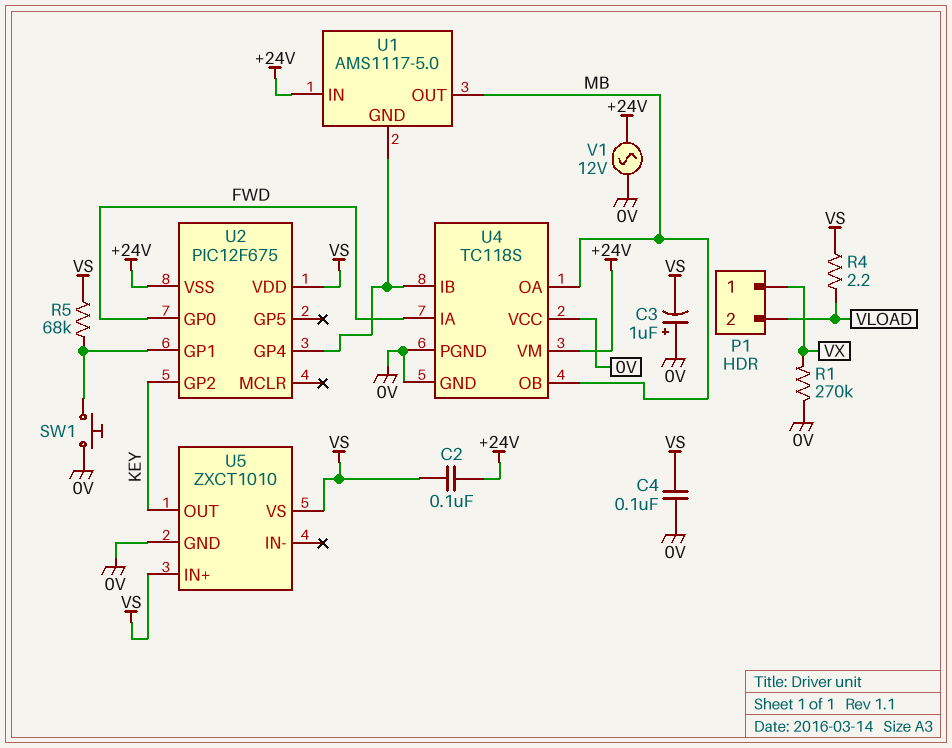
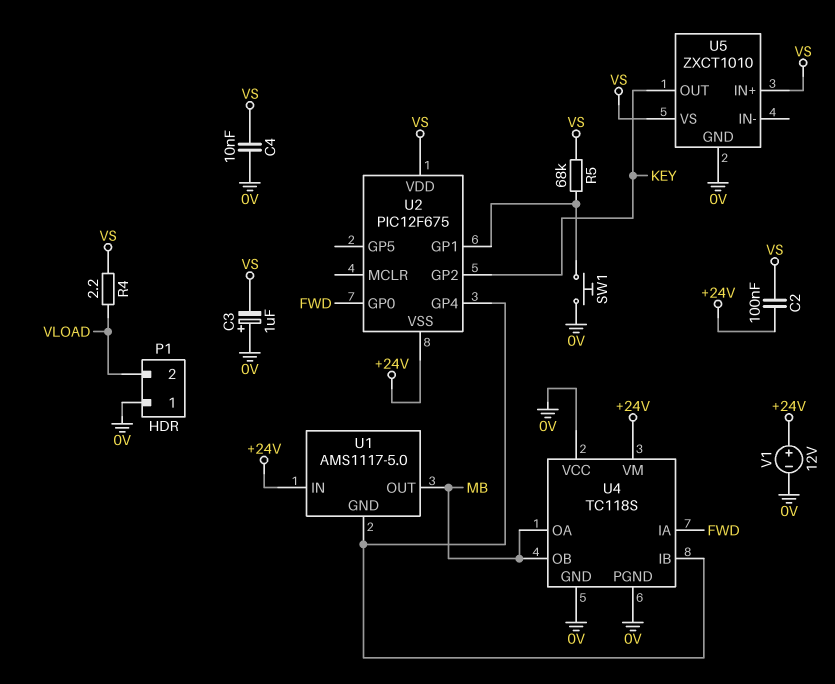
C4: 100nF (0V, VS) -> 10nF (0V, VS)
P1 pin 1: VX -> 0V
R1: 270k (0V, VX) -> none
V1: AC 12V (+24V, 0V) -> 12V (plus +24V, minus 0V)

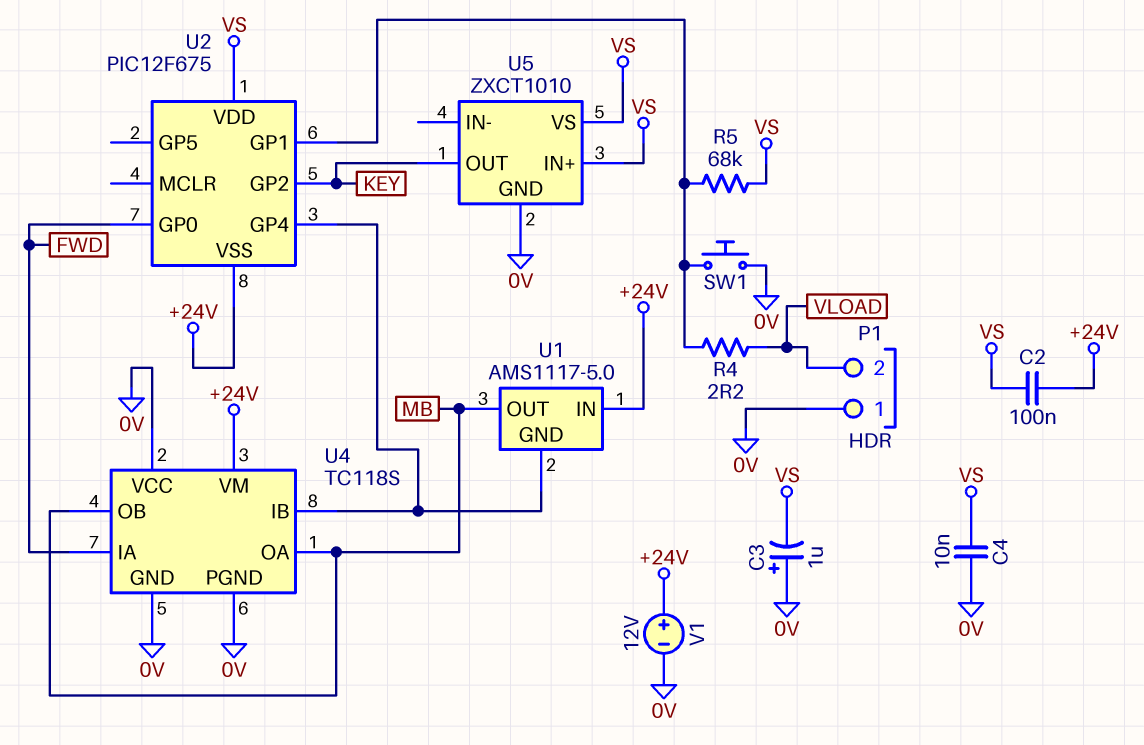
R4: 2.2 (VLOAD, VS) -> 2.2 (U2/GP1, VLOAD)

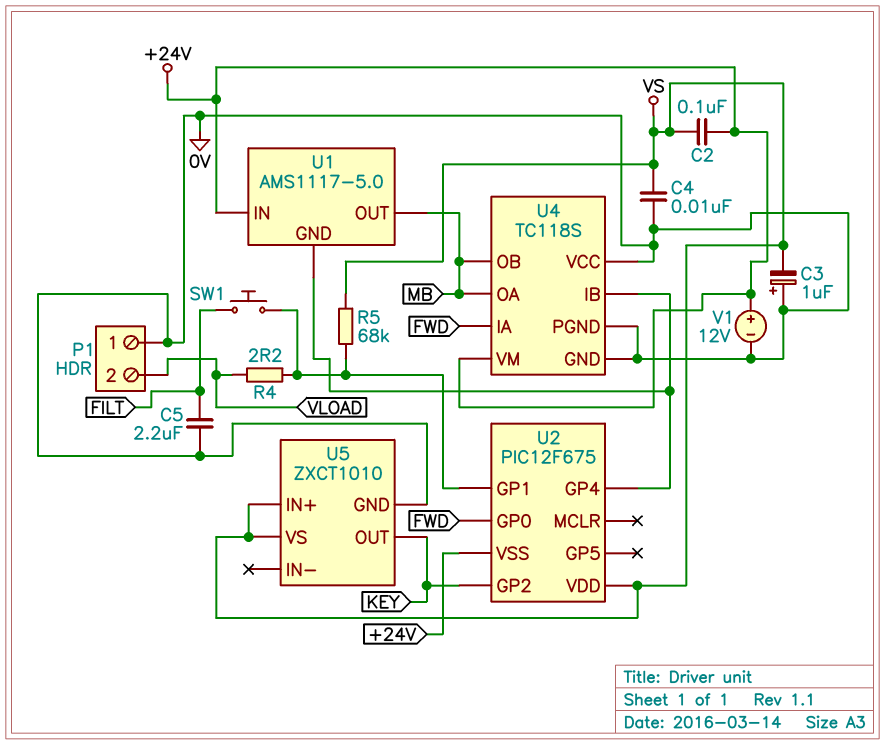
C5: none -> 2.2uF (0V, FILT)
SW1: button (0V, U2/GP1) -> button (FILT, U2/GP1)

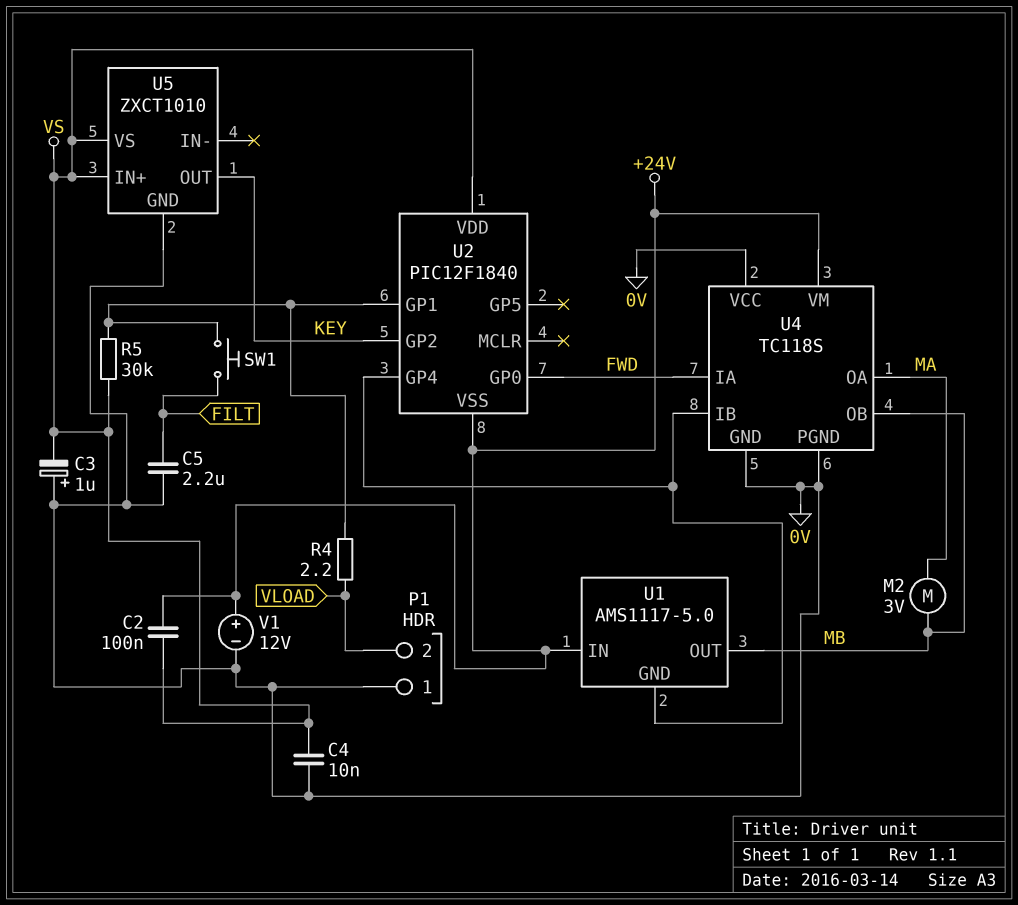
M2: none -> motor 3V (MA, MB)
R5: 68k (U2/GP1, VS) -> 30k (U2/GP1, VS)
U2: PIC12F675 -> PIC12F1840
U4 pin OA: MB -> MA

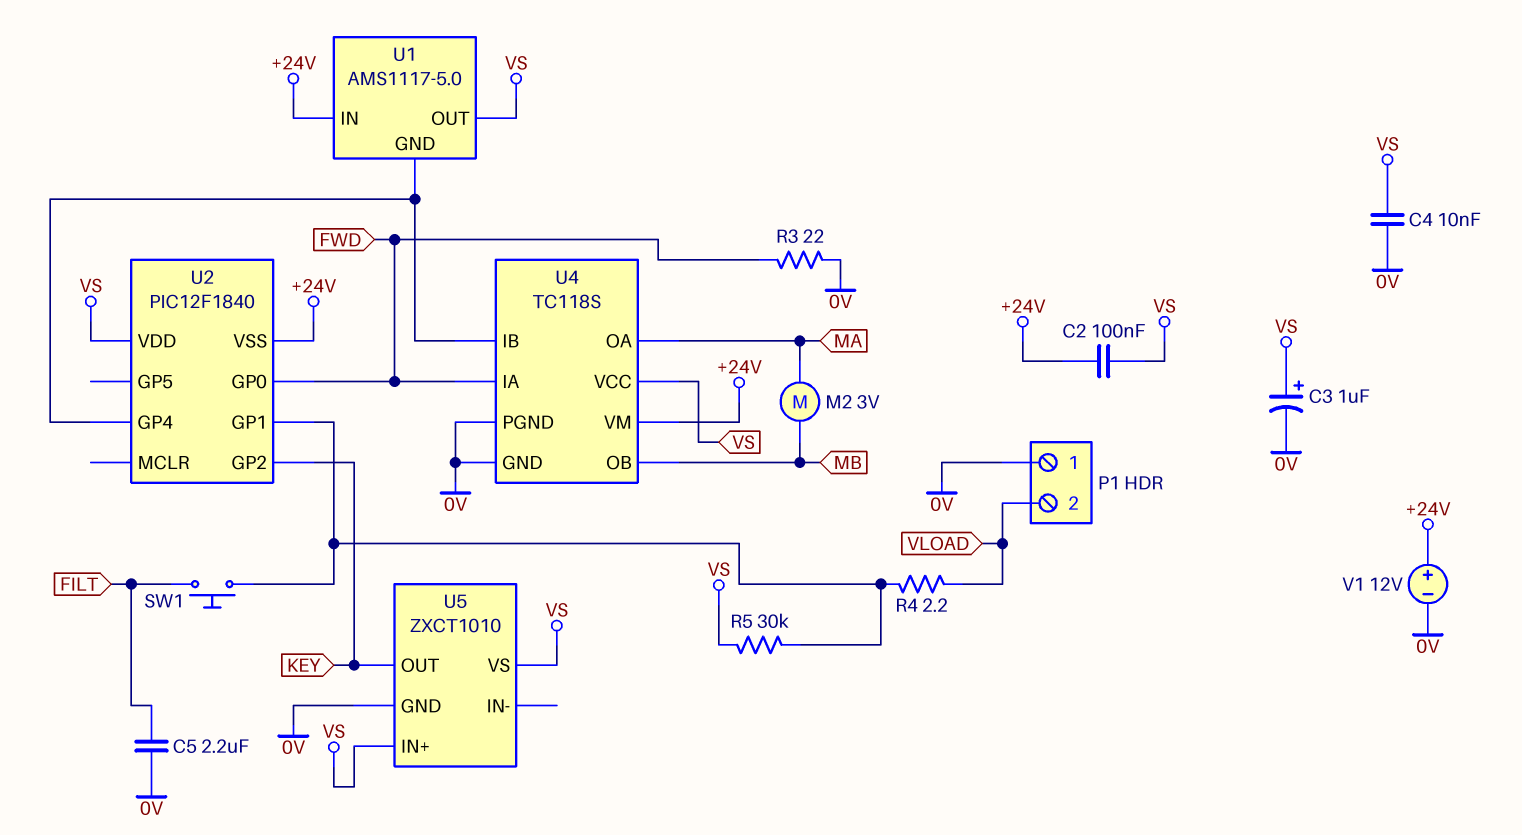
C3: 1uF (plus 0V, minus VS) -> 1uF (plus VS, minus 0V)
R3: none -> 22 (0V, FWD)
U1 pin OUT: MB -> VS
U4 pin VCC: 0V -> VS

